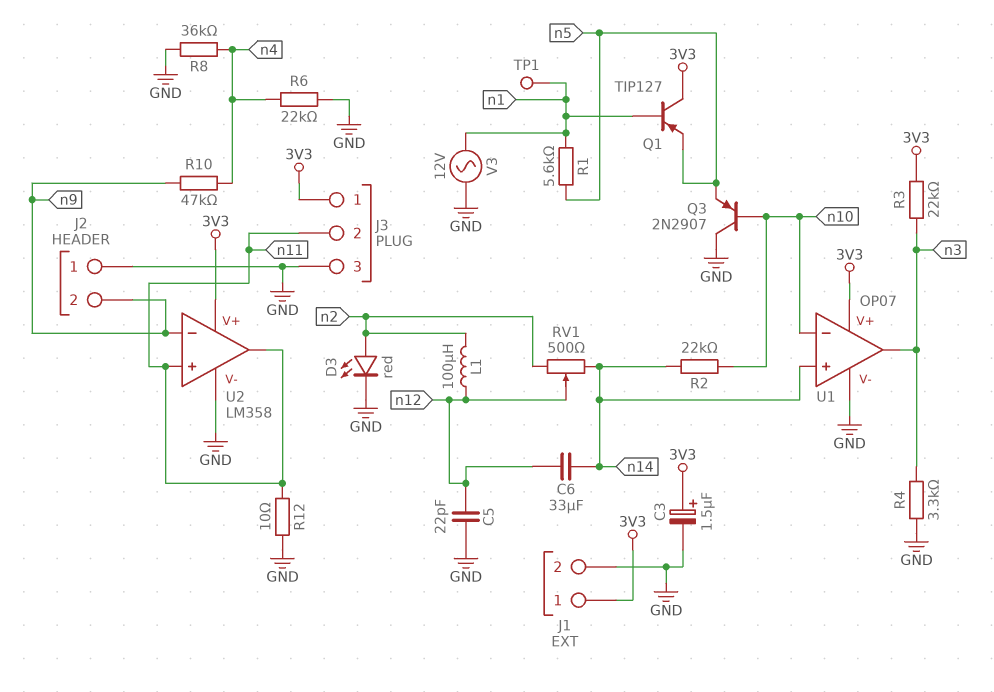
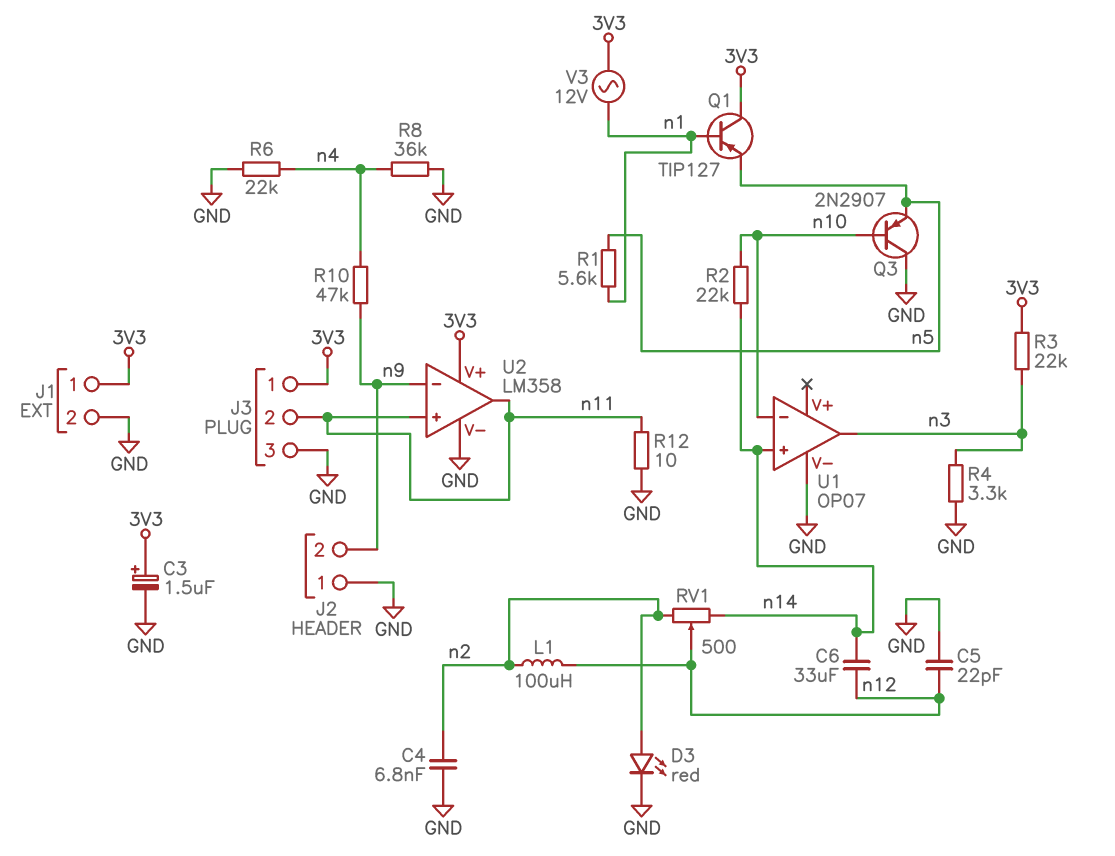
C4: none -> 6.8nF (GND, n2)
TP1: test point (n1) -> none
U1 pin V+: 3V3 -> none
V3: AC 12V (GND, n1) -> AC 12V (3V3, n1)

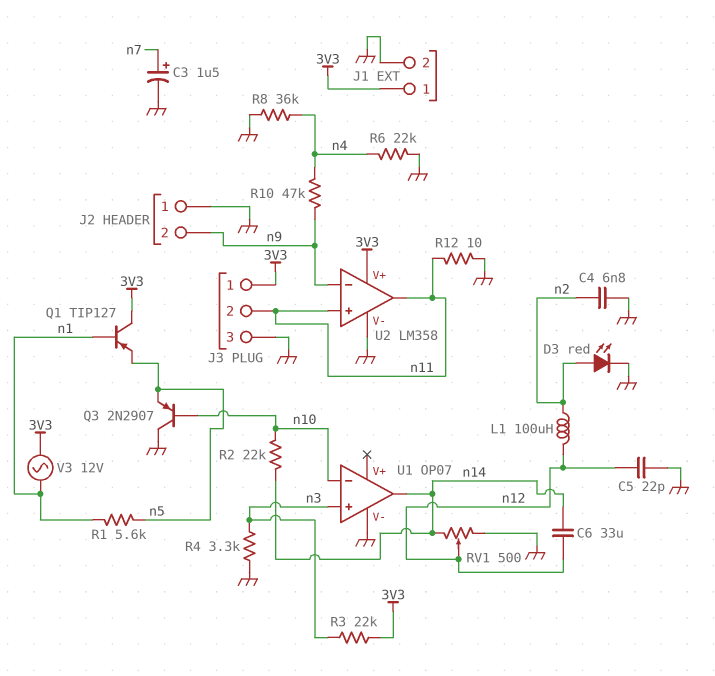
C3: 1.5uF (plus 3V3, minus GND) -> 1.5uF (plus n7, minus GND)
RV1: 500 (n2, n14, wiper n12) -> 500 (GND, n14, wiper n12)
U1 pin in+: n14 -> n3
U1 pin out: n3 -> n14

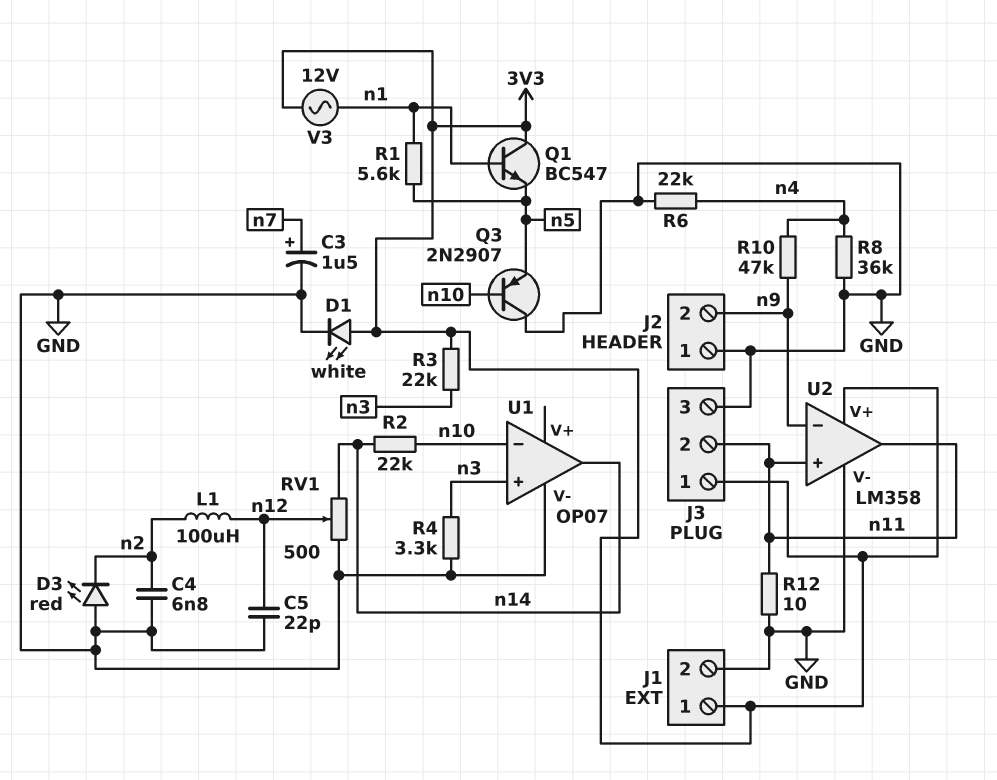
C6: 33uF (n12, n14) -> none
D1: none -> LED white (A 3V3, K GND)
D3: LED red (A n2, K GND) -> LED red (A GND, K n2)
Q1: PNP TIP127 (B n1, C 3V3, E n5) -> NPN BC547 (B n1, C 3V3, E n5)

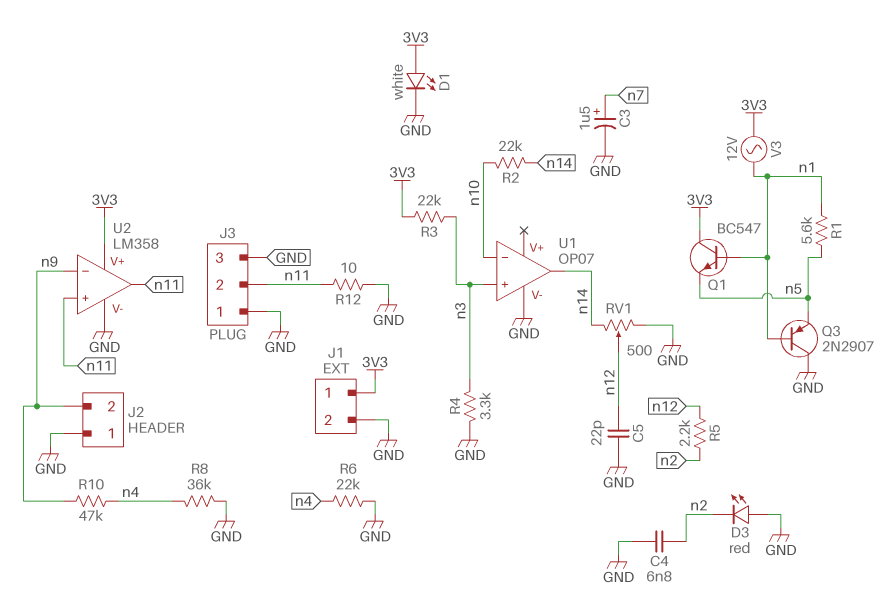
J3 pin 1: 3V3 -> GND
L1: 100uH (n2, n12) -> none
Q3: PNP 2N2907 (B n10, C GND, E n5) -> PNP 2N2907 (B n1, C GND, E n5)
R5: none -> 2.2k (n2, n12)

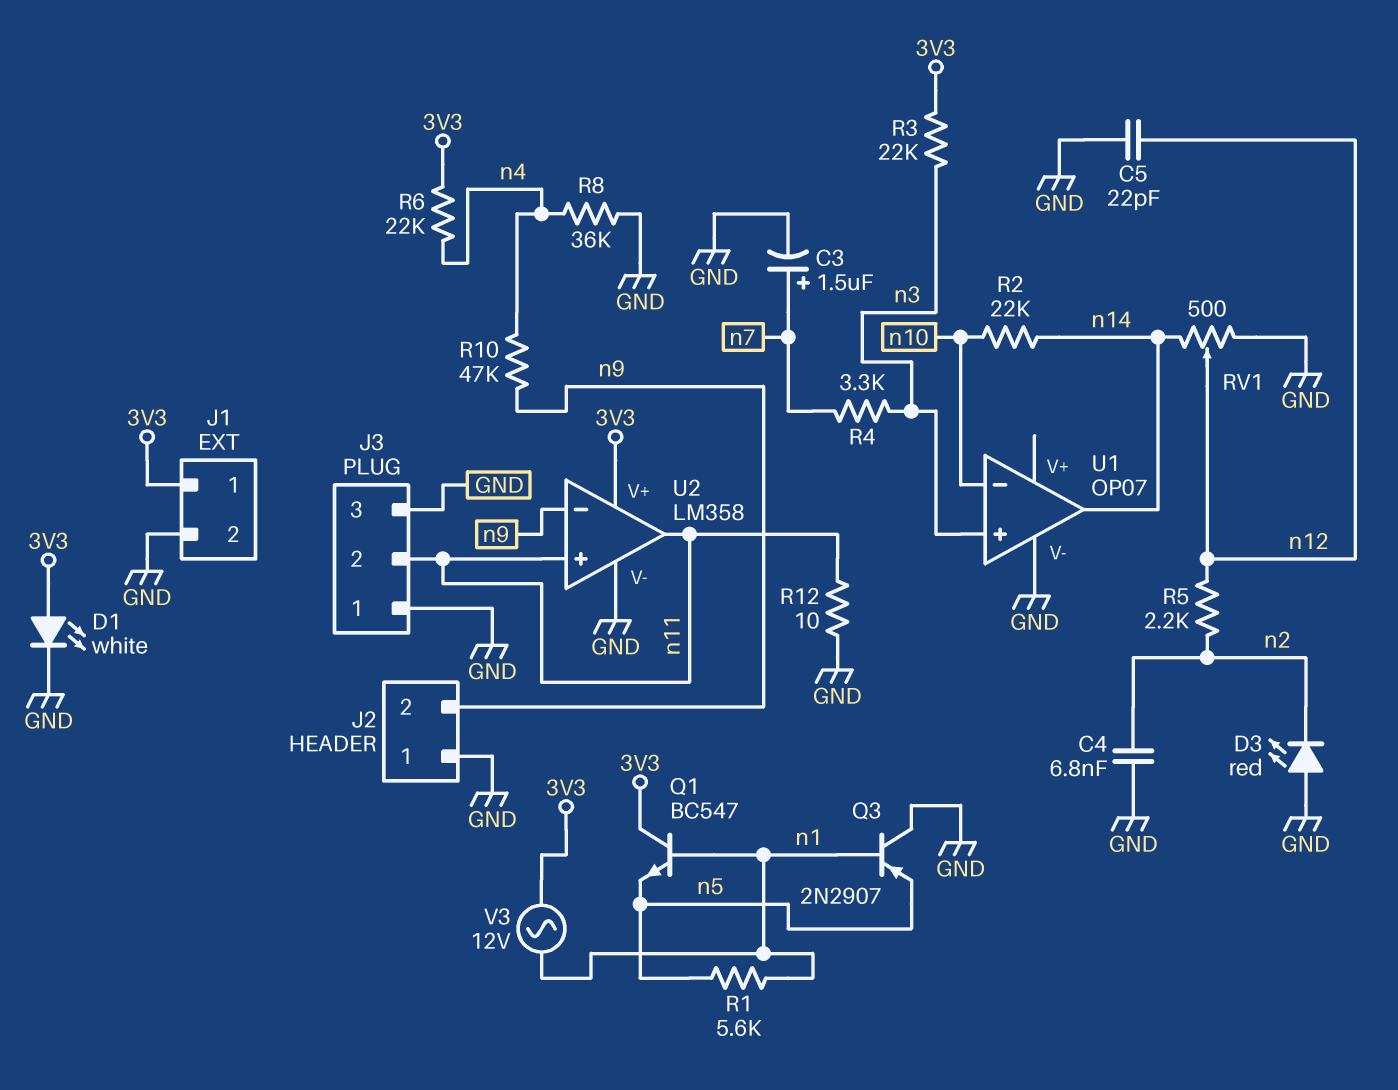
R4: 3.3k (GND, n3) -> 3.3k (n3, n7)
R6: 22k (GND, n4) -> 22k (3V3, n4)

